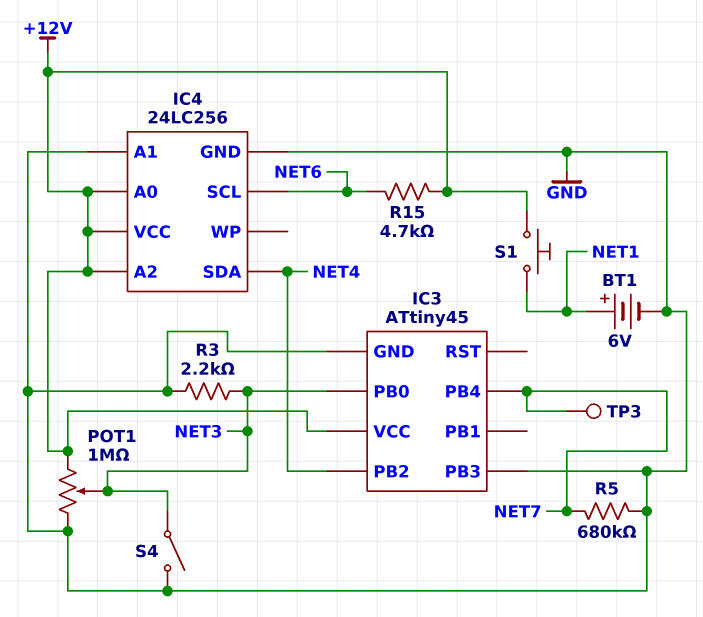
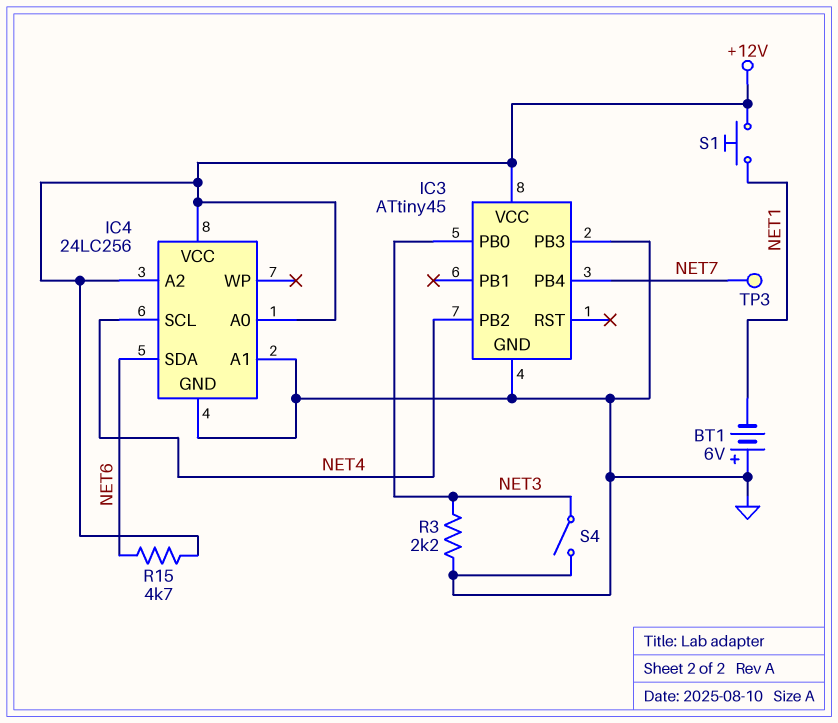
BT1: 6V (plus NET1, minus GND) -> 6V (plus GND, minus NET1)
IC4 pin SCL: NET6 -> NET4
IC4 pin SDA: NET4 -> NET6
POT1: 1M (+12V, GND, wiper NET3) -> none
R5: 680k (GND, NET7) -> none

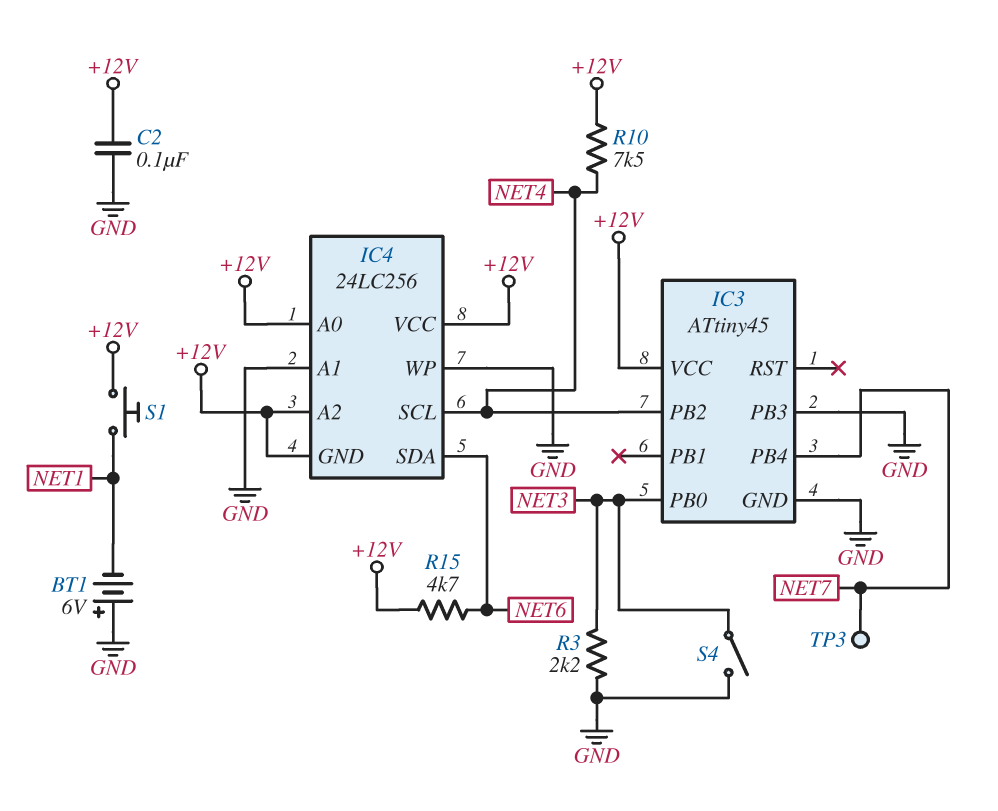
C2: none -> 100nF (+12V, GND)
IC4 pin GND: GND -> +12V
IC4 pin WP: none -> GND
R10: none -> 7.5k (+12V, NET4)

